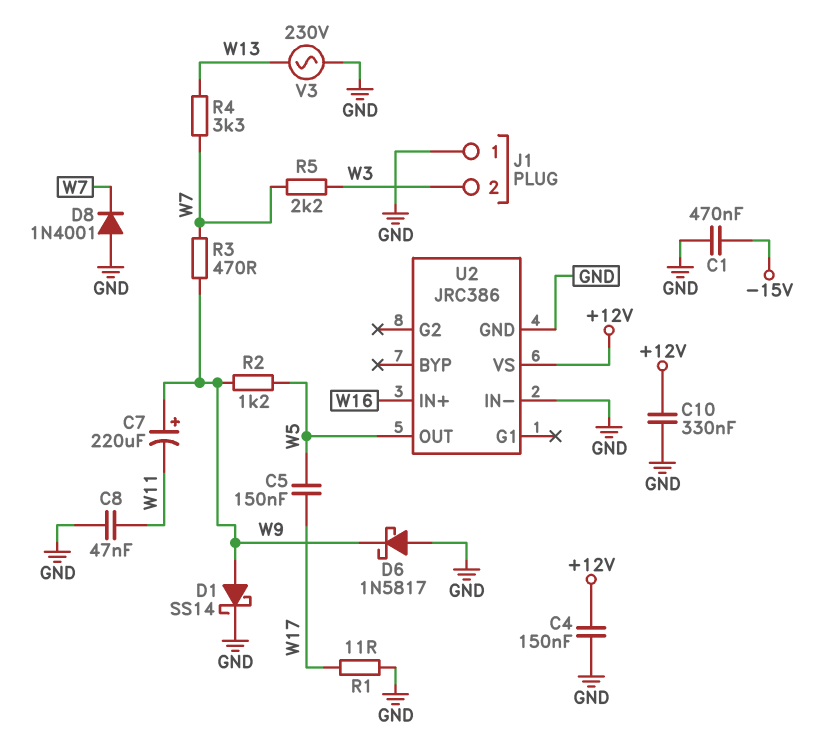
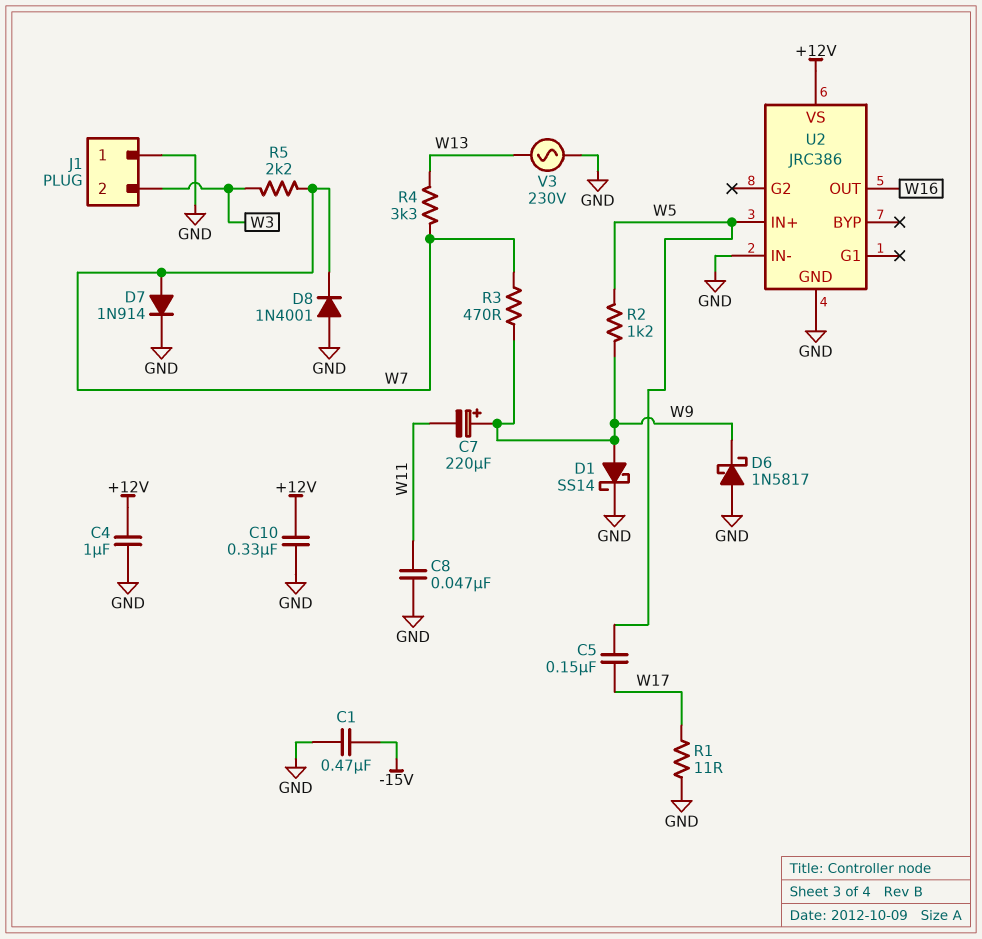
C4: 150nF (+12V, GND) -> 1uF (+12V, GND)
D7: none -> diode 1N914 (A W7, K GND)
U2 pin IN+: W16 -> W5
U2 pin OUT: W5 -> W16

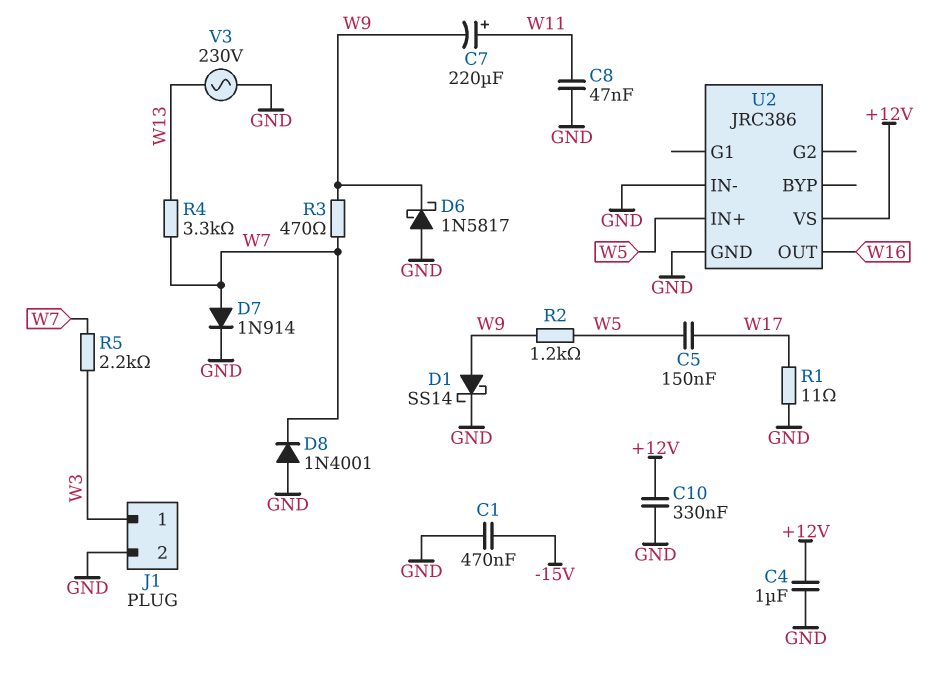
C7: 220uF (plus W9, minus W11) -> 220uF (plus W11, minus W9)
J1 pin 1: GND -> W3
J1 pin 2: W3 -> GND

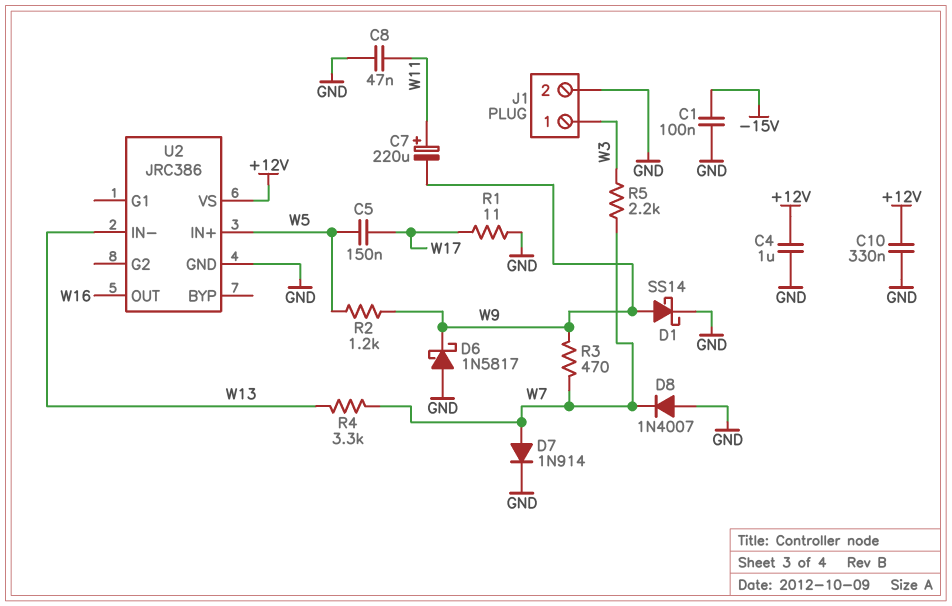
C1: 470nF (-15V, GND) -> 100nF (-15V, GND)
D8: diode 1N4001 (A GND, K W7) -> diode 1N4007 (A GND, K W7)
U2 pin IN-: GND -> W13
V3: AC 230V (GND, W13) -> none

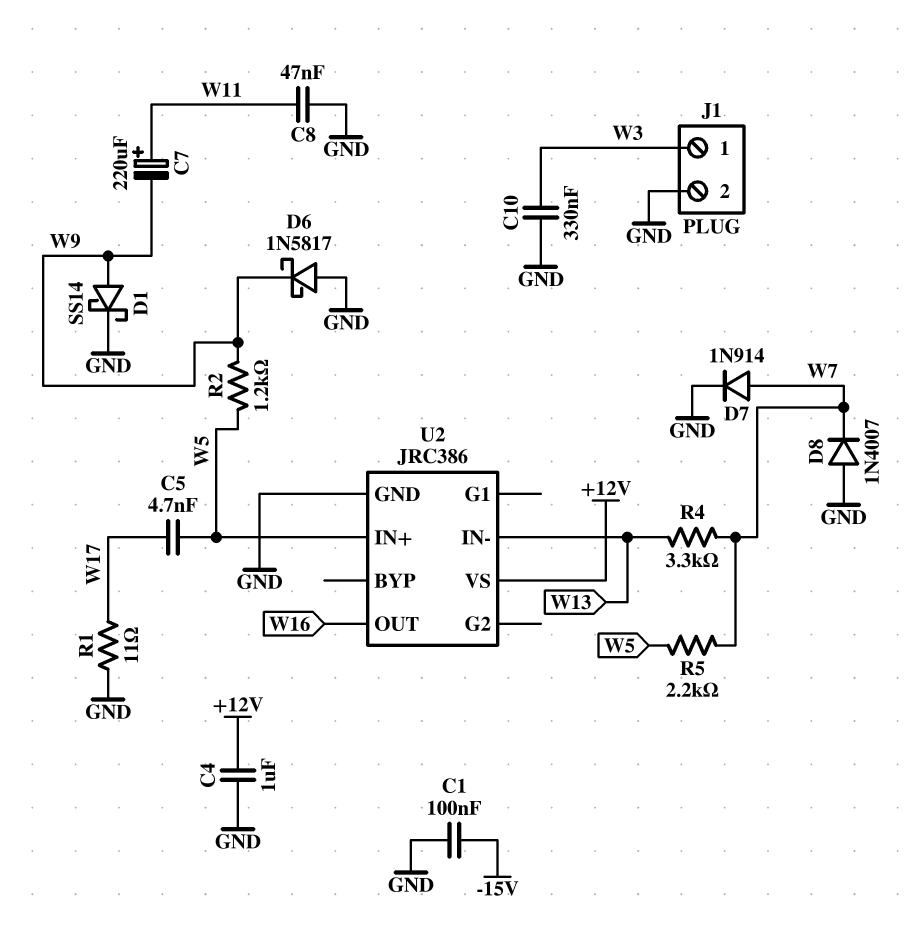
C5: 150nF (W5, W17) -> 4.7nF (W5, W17)
C10: 330nF (+12V, GND) -> 330nF (GND, W3)
R3: 470 (W7, W9) -> none
R5: 2.2k (W3, W7) -> 2.2k (W5, W7)

